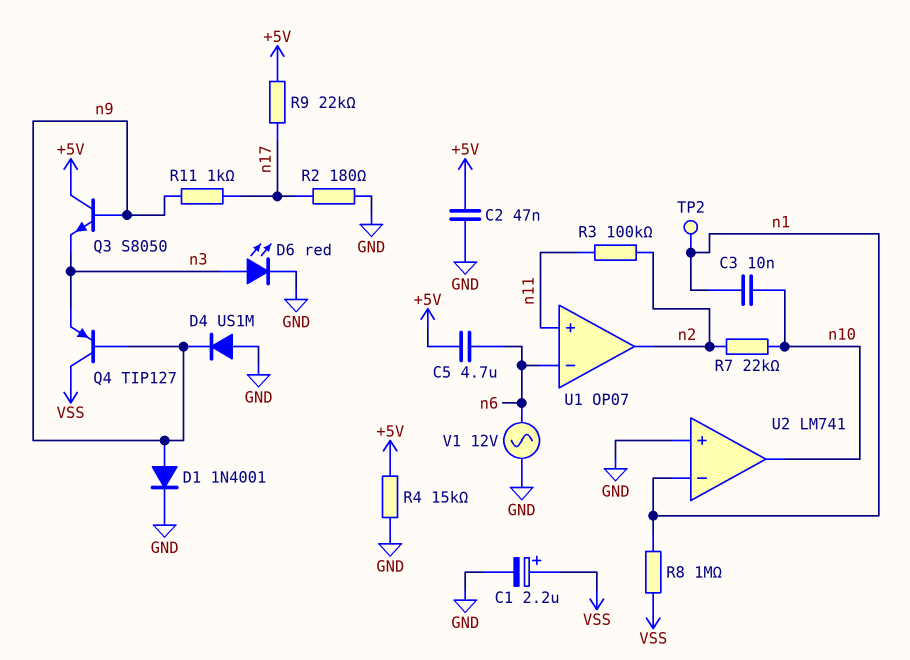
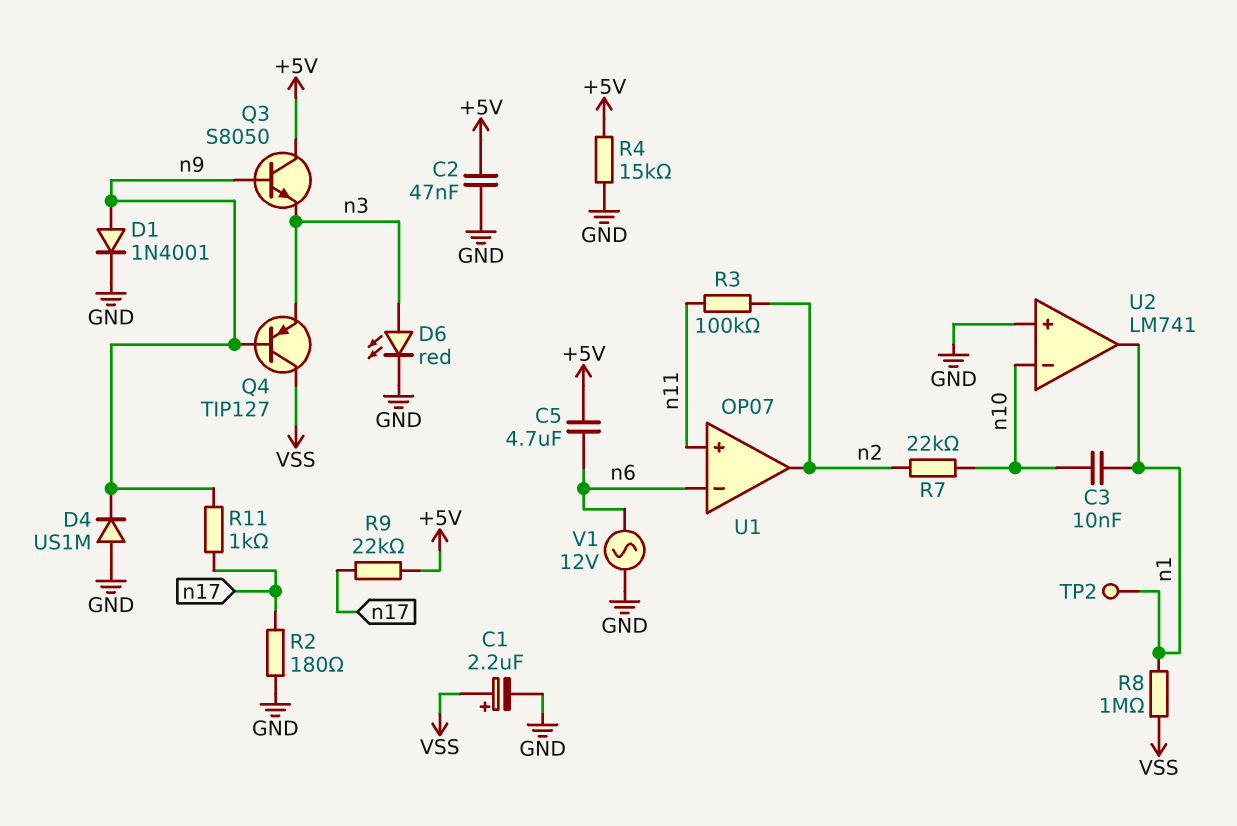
U2 pin in-: n1 -> n10
U2 pin out: n10 -> n1

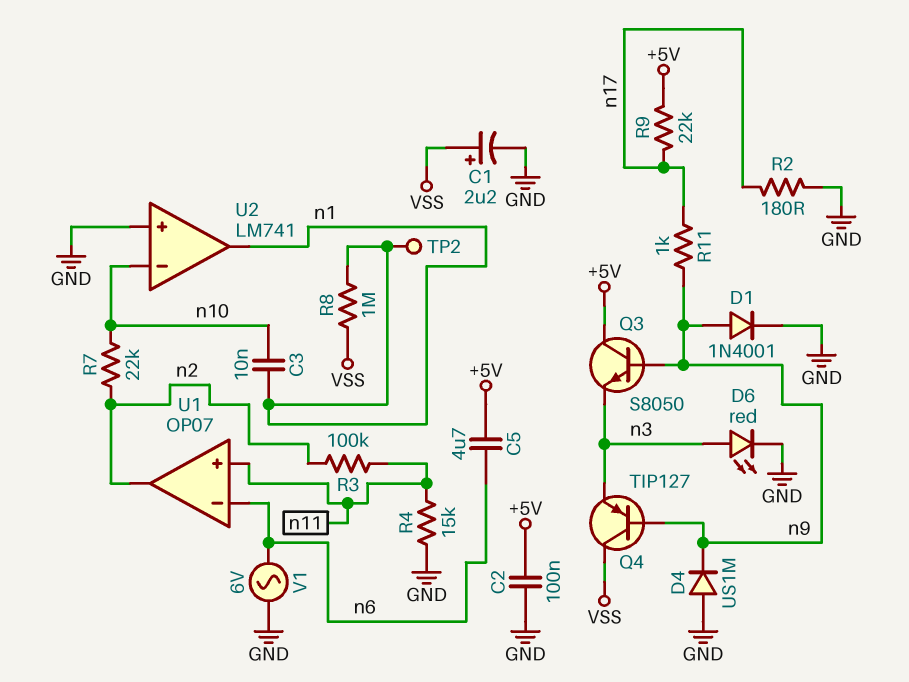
C2: 47nF (+5V, GND) -> 100nF (+5V, GND)
R4: 15k (+5V, GND) -> 15k (GND, n11)
V1: AC 12V (GND, n6) -> AC 6V (GND, n6)

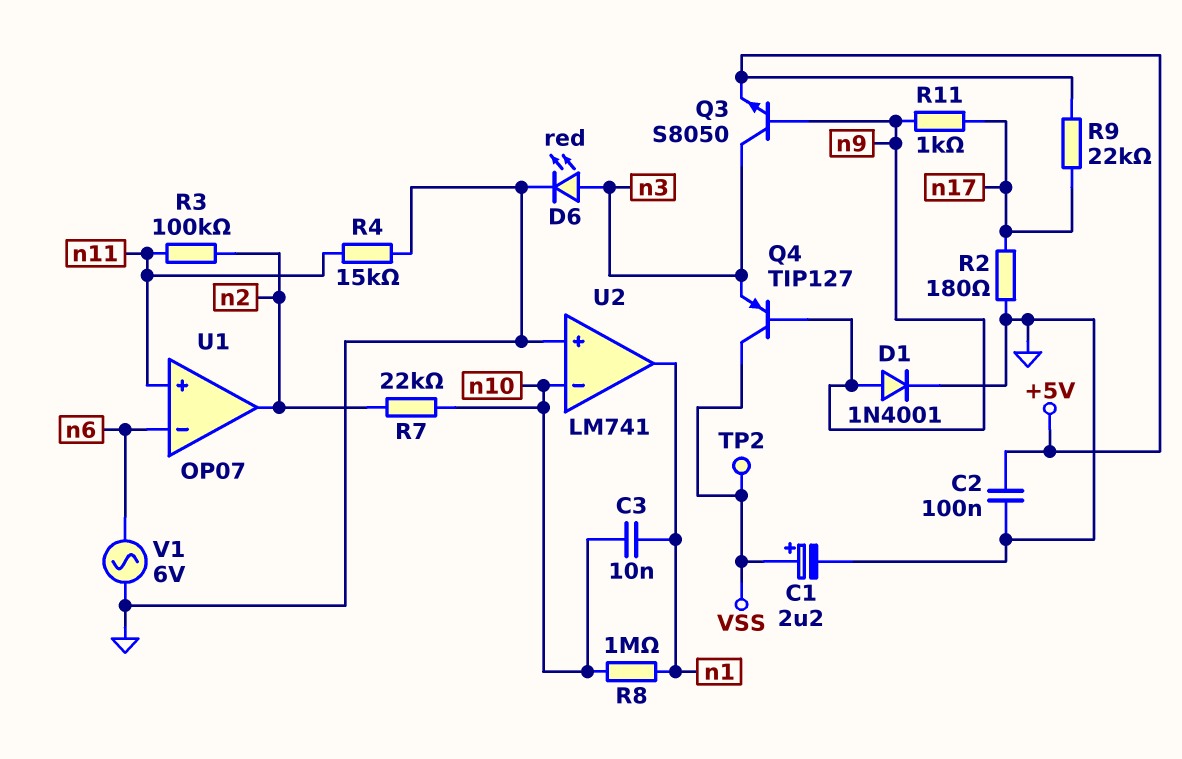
C5: 4.7uF (+5V, n6) -> none
D4: diode US1M (A GND, K n9) -> none
Q3: NPN S8050 (B n9, C +5V, E n3) -> NPN S8050 (B n9, C n3, E +5V)
R8: 1M (VSS, n1) -> 1M (n1, n10)
TP2: test point (n1) -> test point (VSS)

